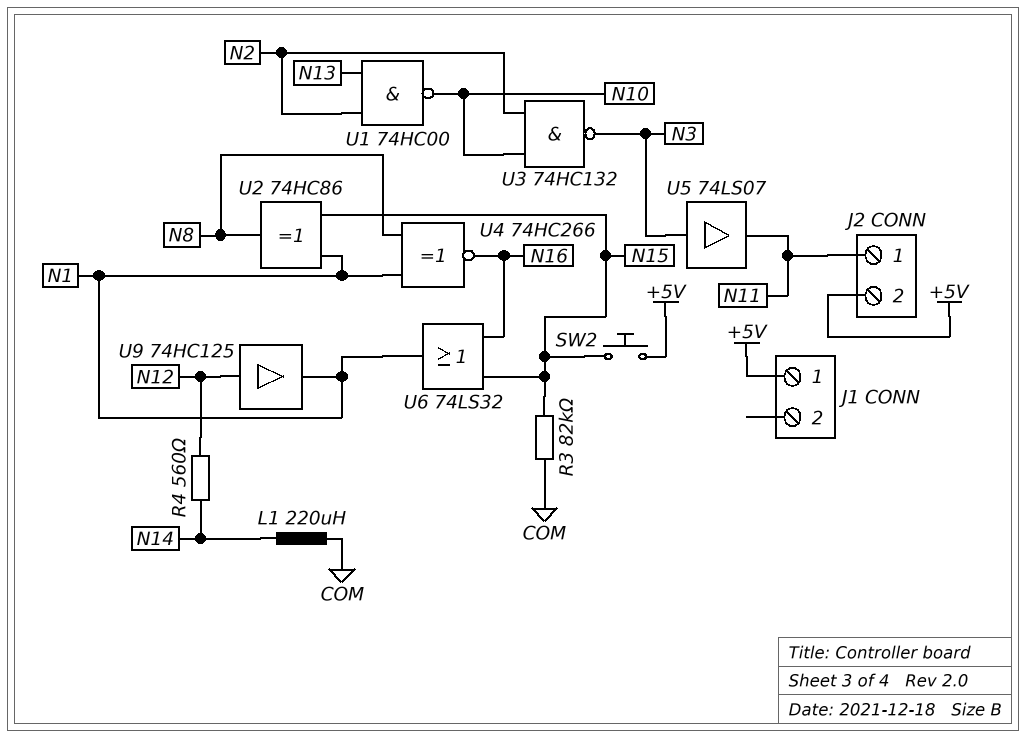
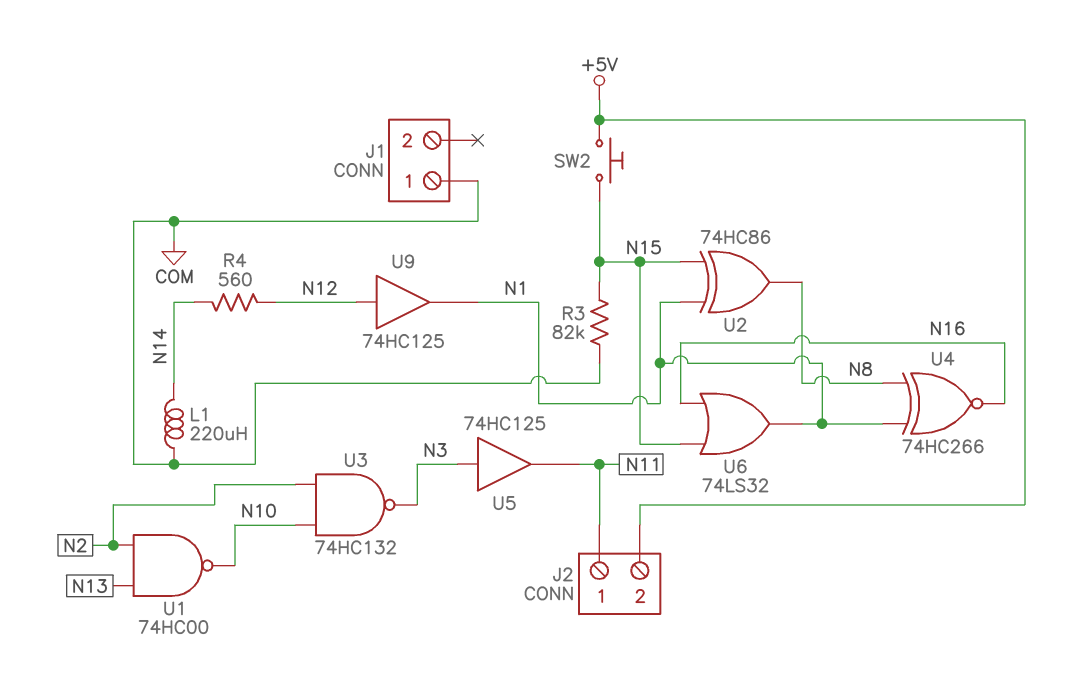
J1 pin 1: +5V -> COM
U5: buffer 74LS07 (in N3, out N11) -> buffer 74HC125 (in N3, out N11)

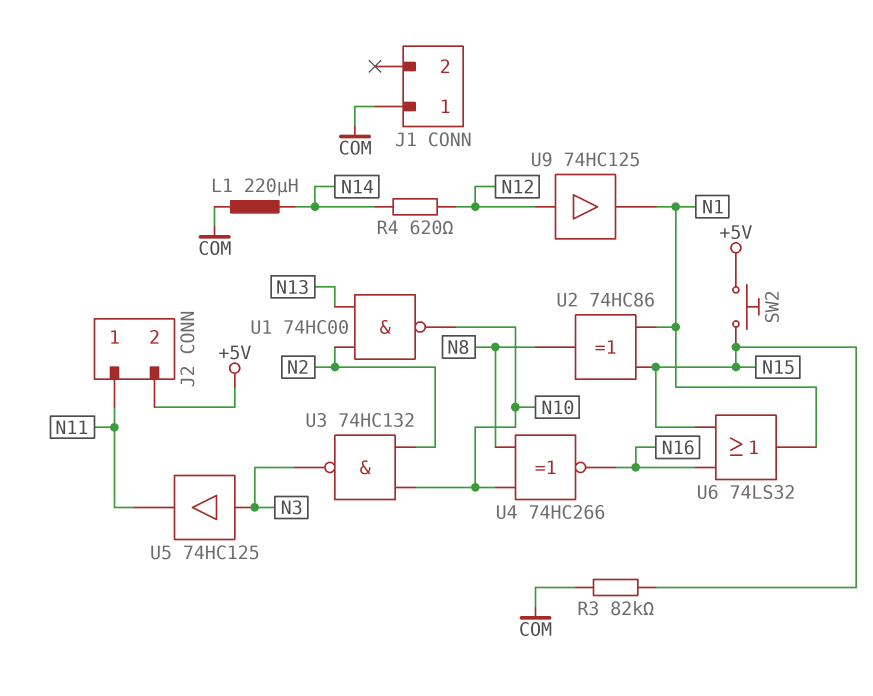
R4: 560 (N12, N14) -> 620 (N12, N14)
U4: XNOR 74HC266 (in N1, in N8, out N16) -> XNOR 74HC266 (in N8, in N10, out N16)

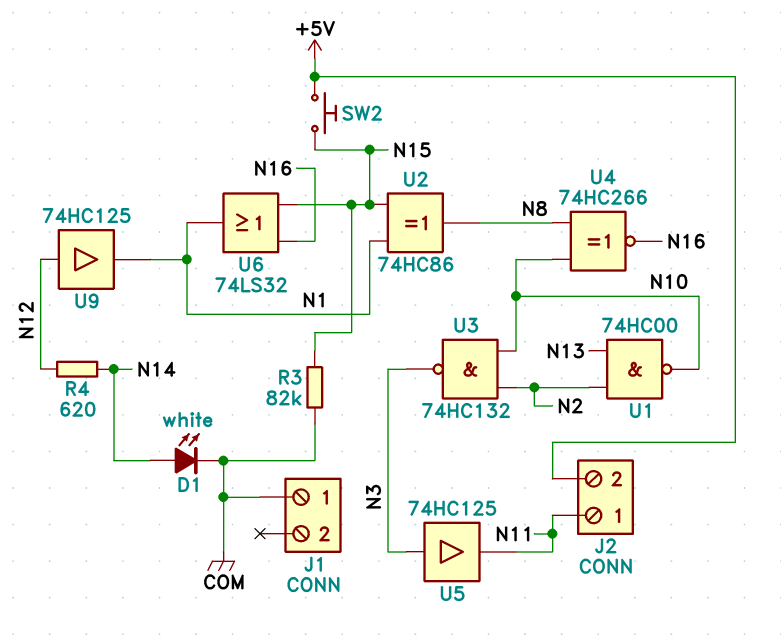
D1: none -> LED white (A N14, K COM)
L1: 220uH (COM, N14) -> none

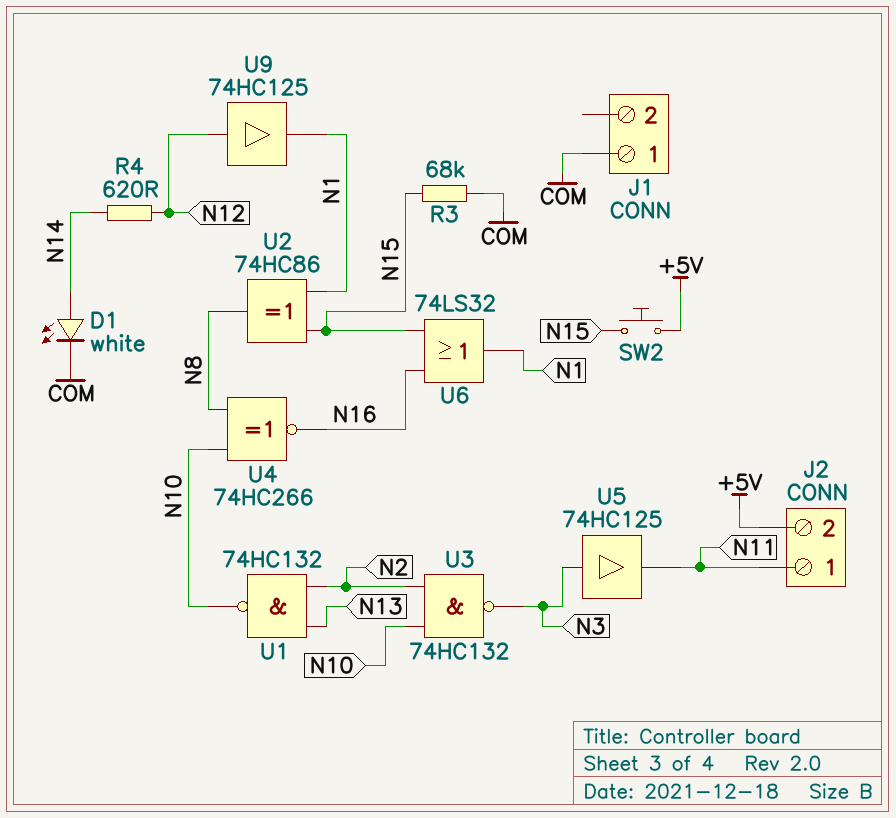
R3: 82k (COM, N15) -> 68k (COM, N15)
U1: NAND 74HC00 (in N2, in N13, out N10) -> NAND 74HC132 (in N2, in N13, out N10)

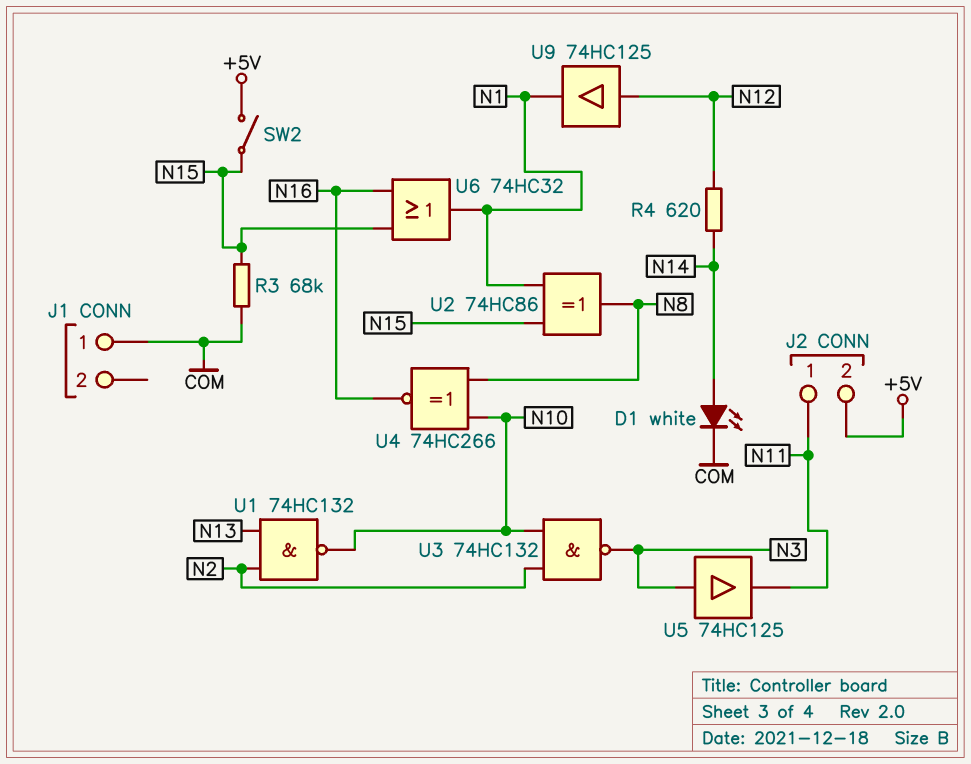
SW2: button (+5V, N15) -> switch (+5V, N15)
U6: OR 74LS32 (in N15, in N16, out N1) -> OR 74HC32 (in N15, in N16, out N1)

